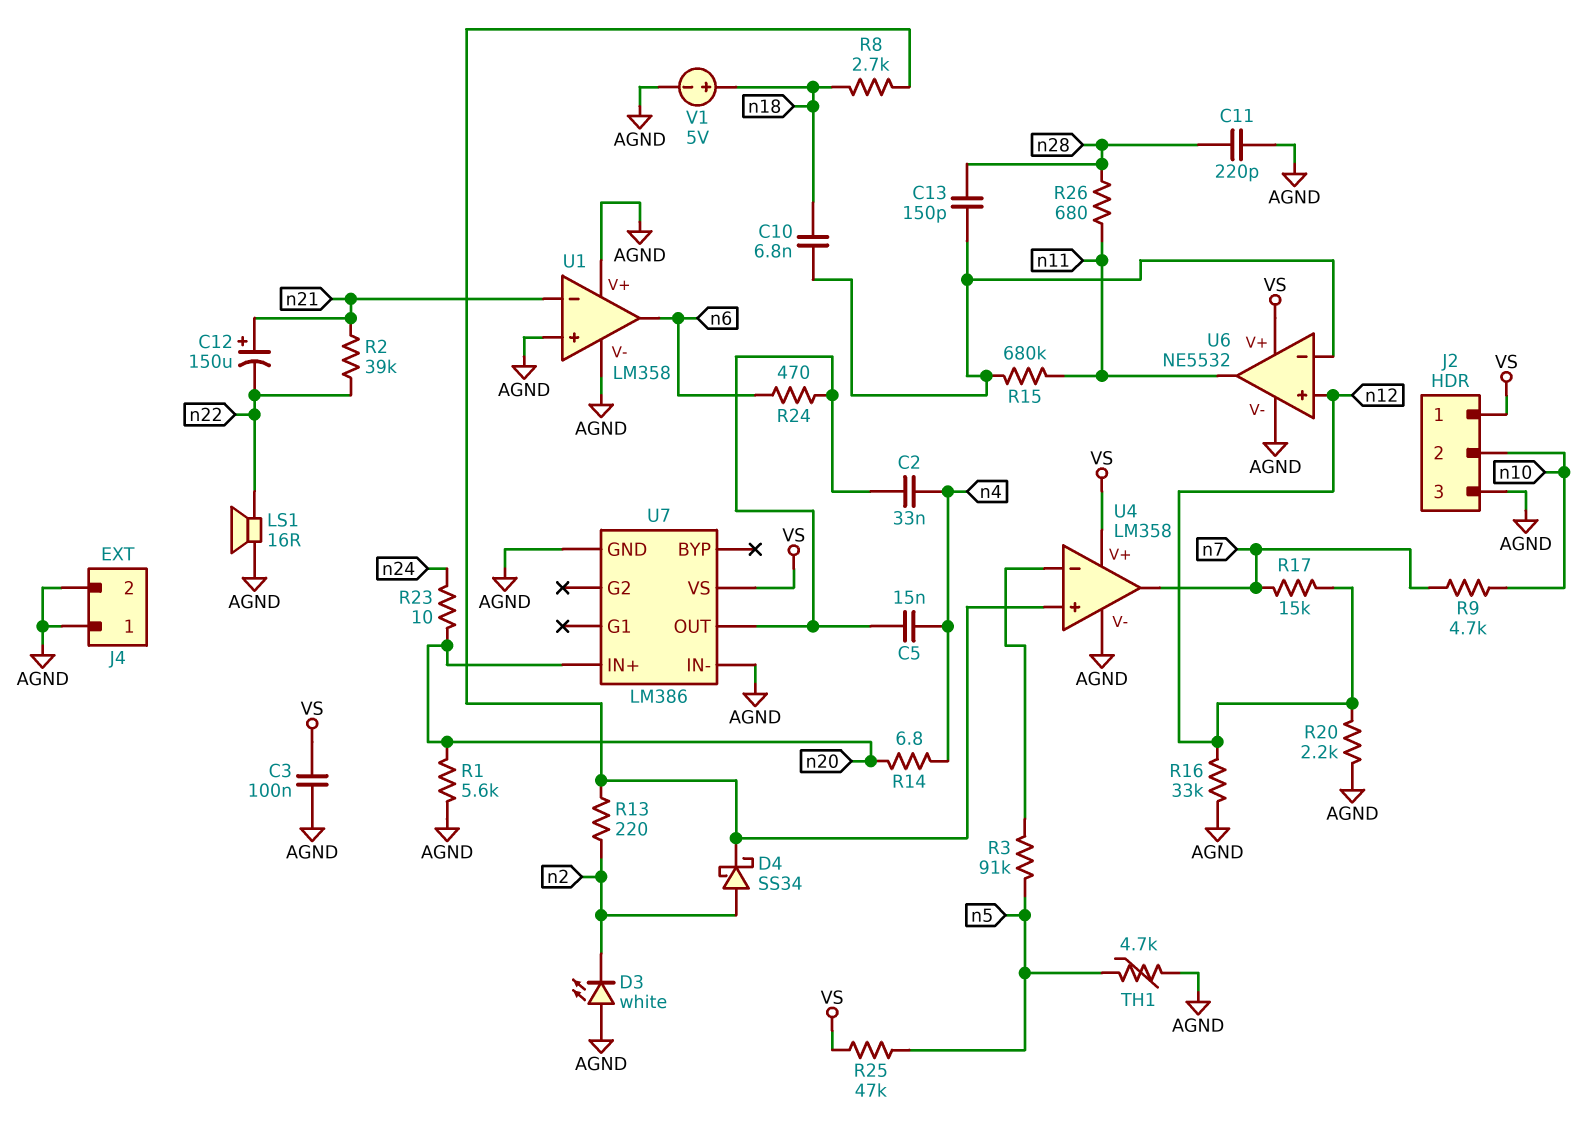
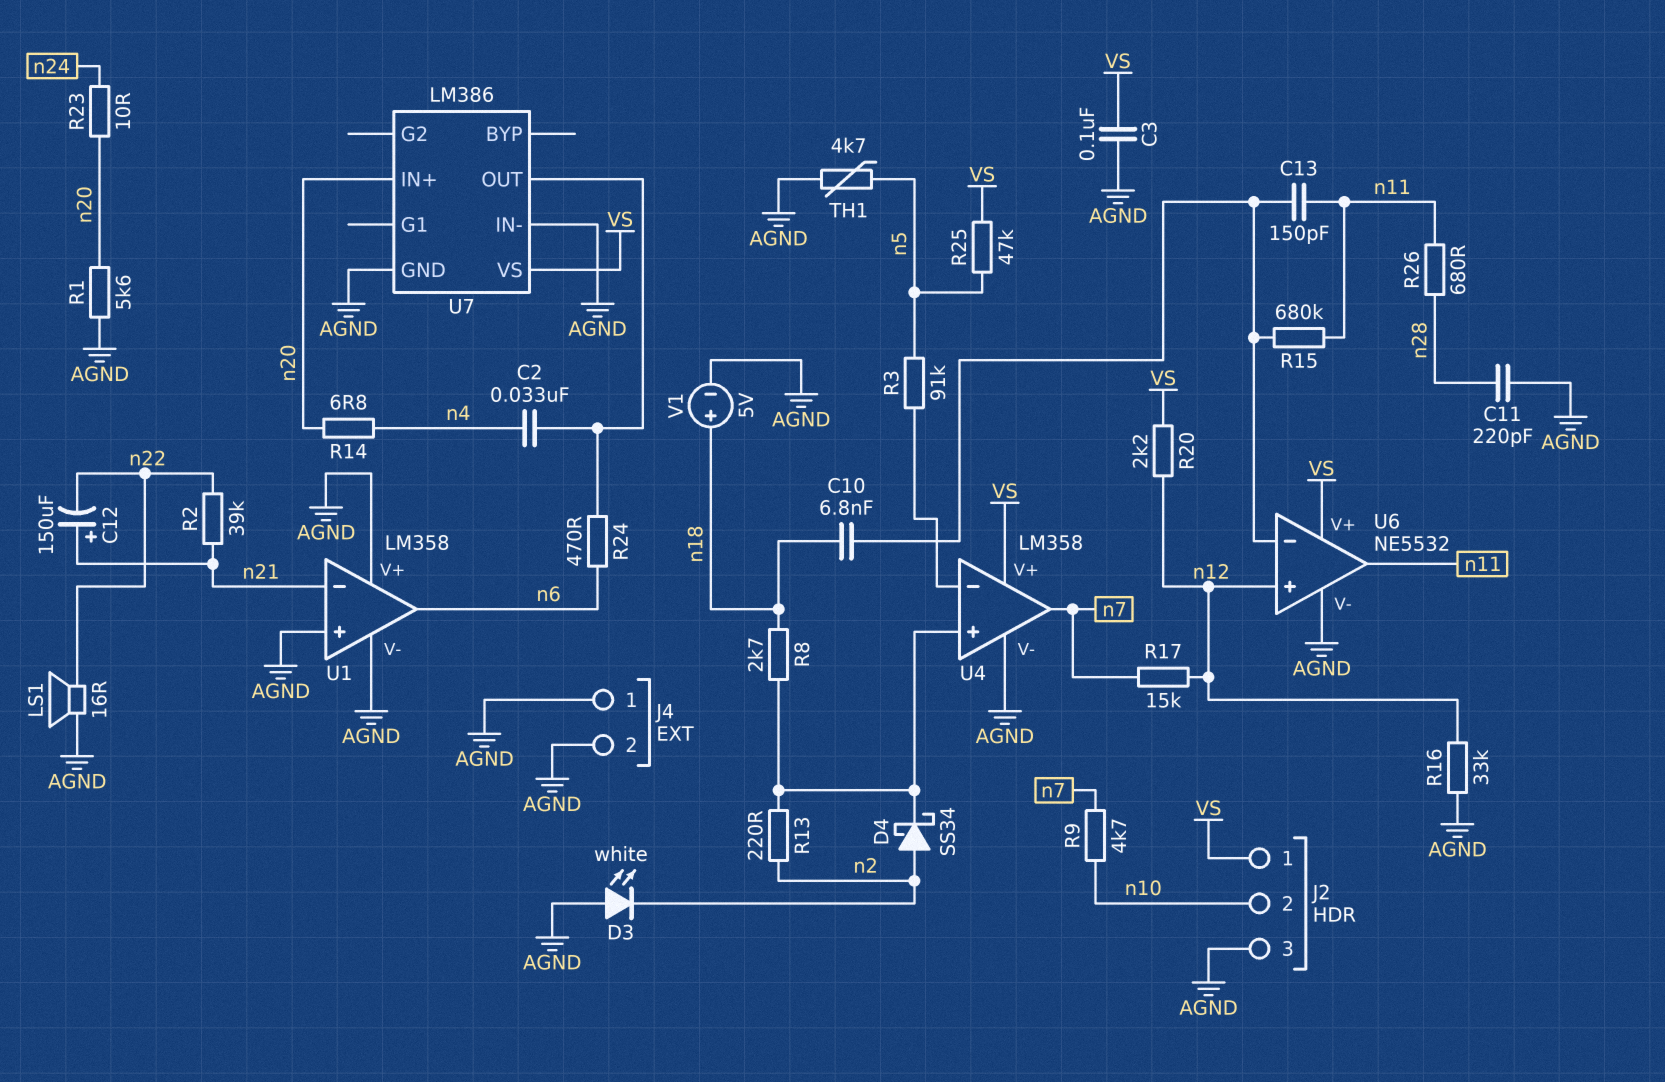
C5: 15nF (U7/OUT, n4) -> none
C13: 150pF (U6/in-, n28) -> 150pF (U6/in-, n11)
R20: 2.2k (AGND, n12) -> 2.2k (VS, n12)

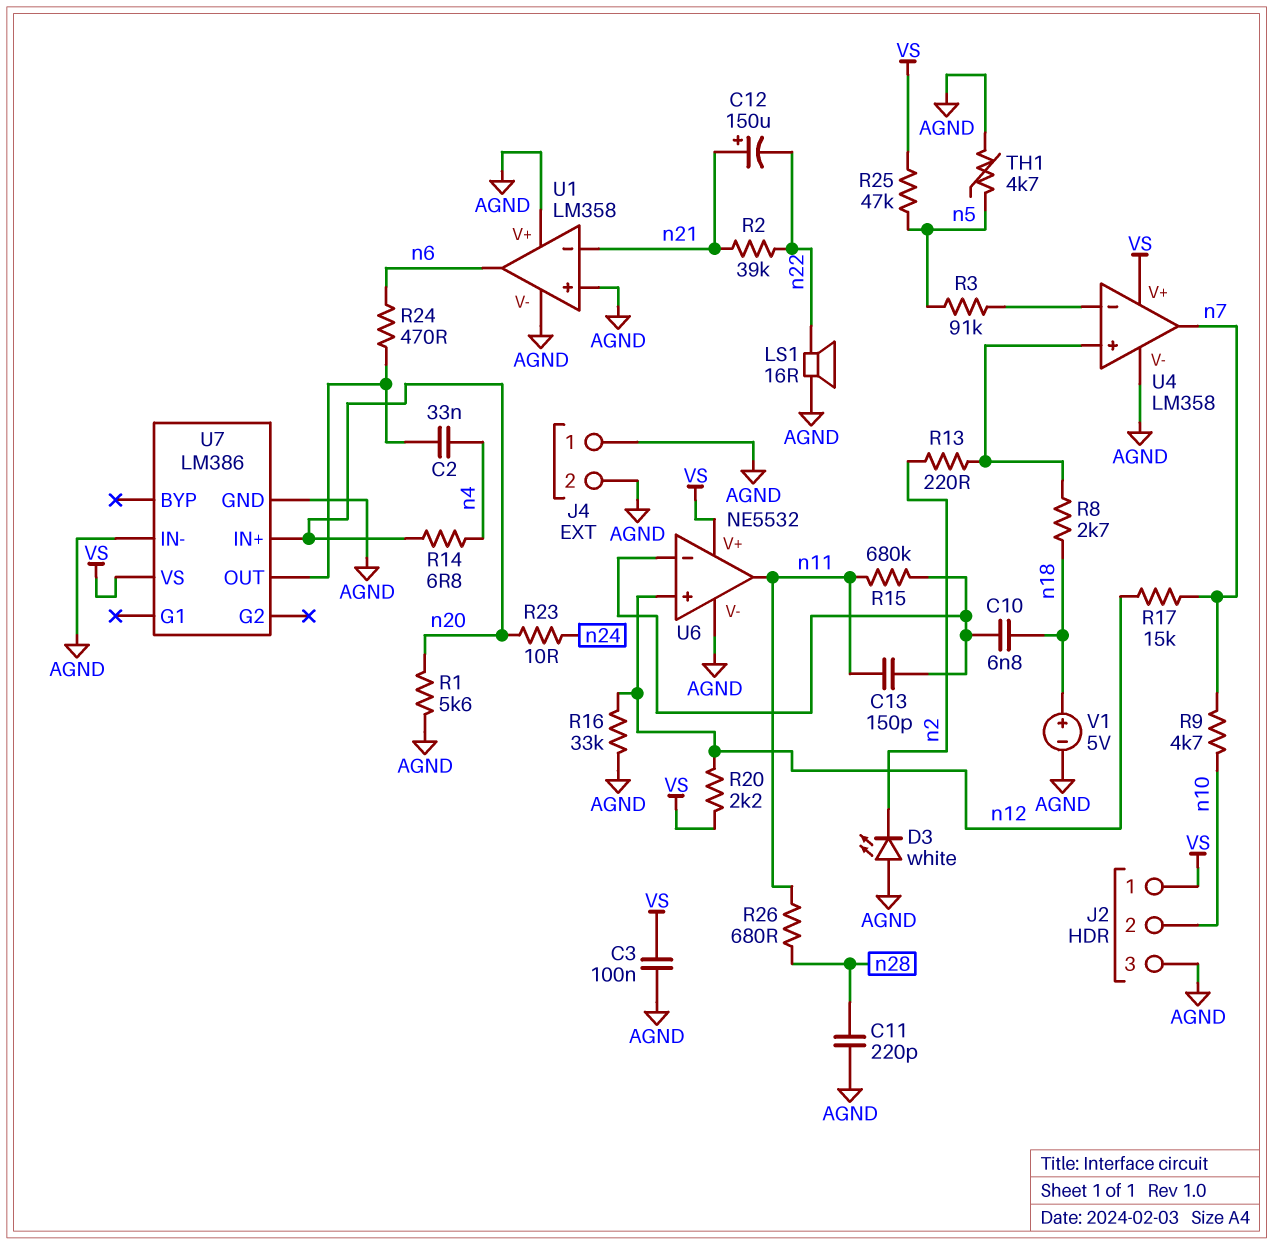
D4: schottky SS34 (A n2, K U4/in+) -> none

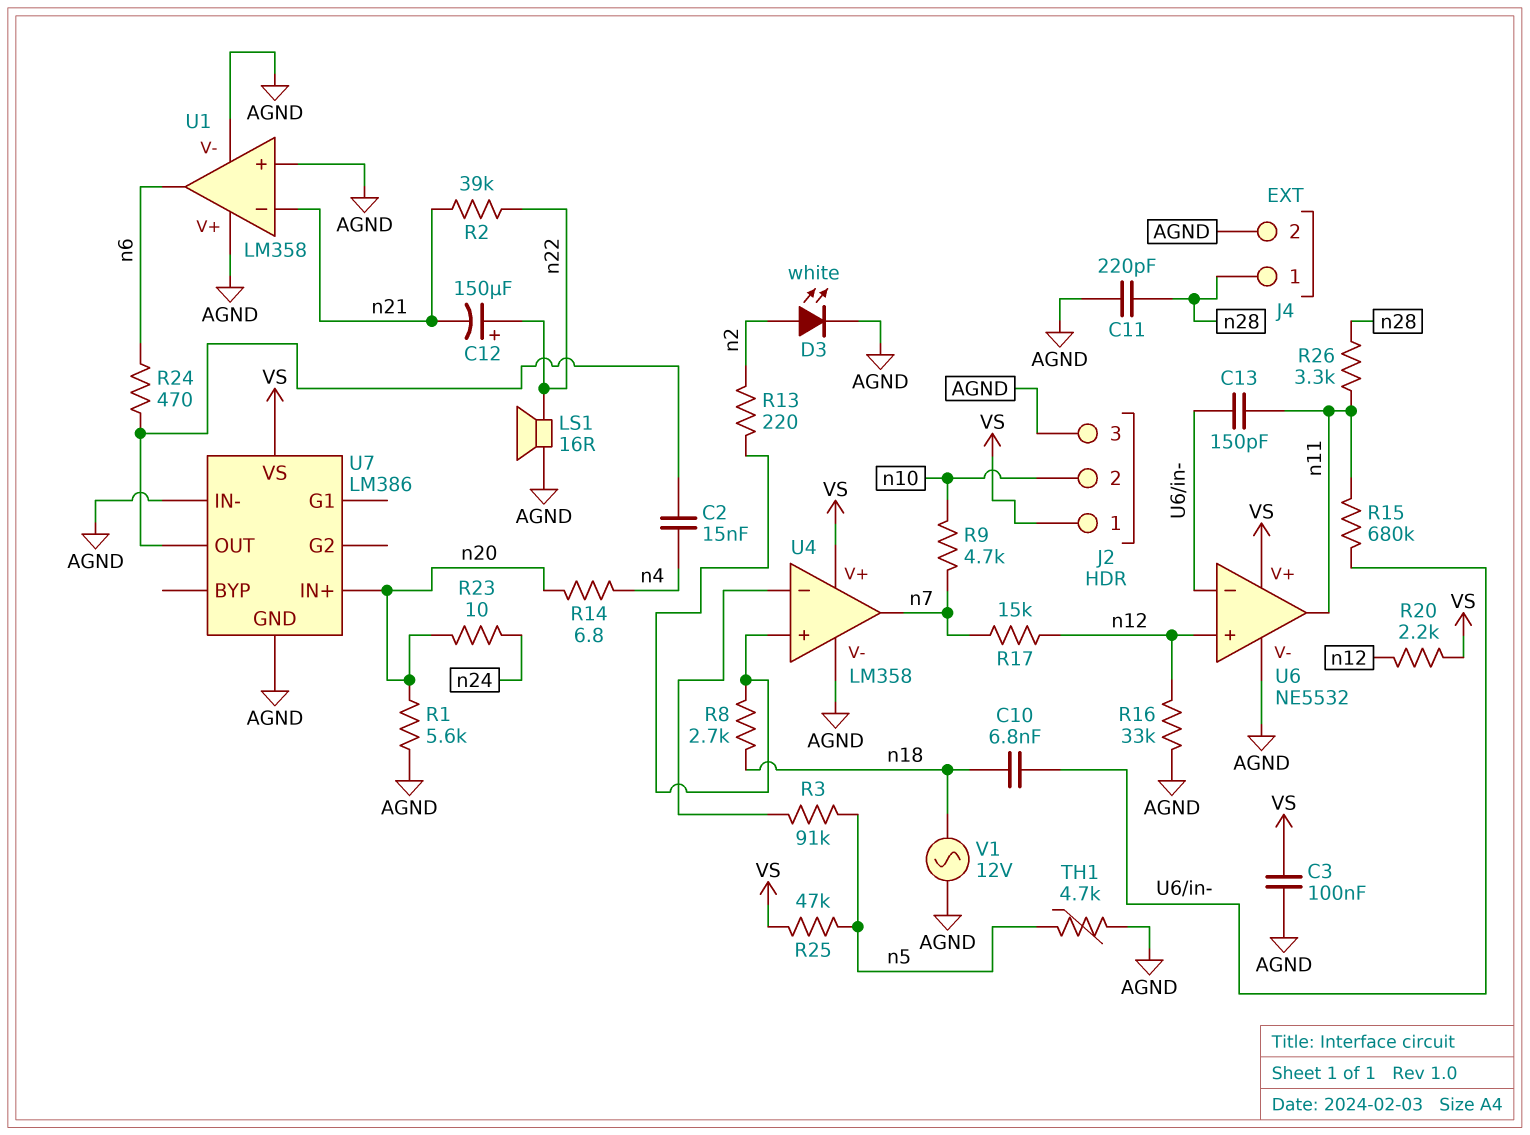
C2: 33nF (U7/OUT, n4) -> 15nF (U7/OUT, n4)
C12: 150uF (plus n21, minus n22) -> 150uF (plus n22, minus n21)
D3: LED white (A AGND, K n2) -> LED white (A n2, K AGND)
J4 pin 1: AGND -> n28
R26: 680 (n11, n28) -> 3.3k (n11, n28)
V1: 5V (plus n18, minus AGND) -> AC 12V (AGND, n18)

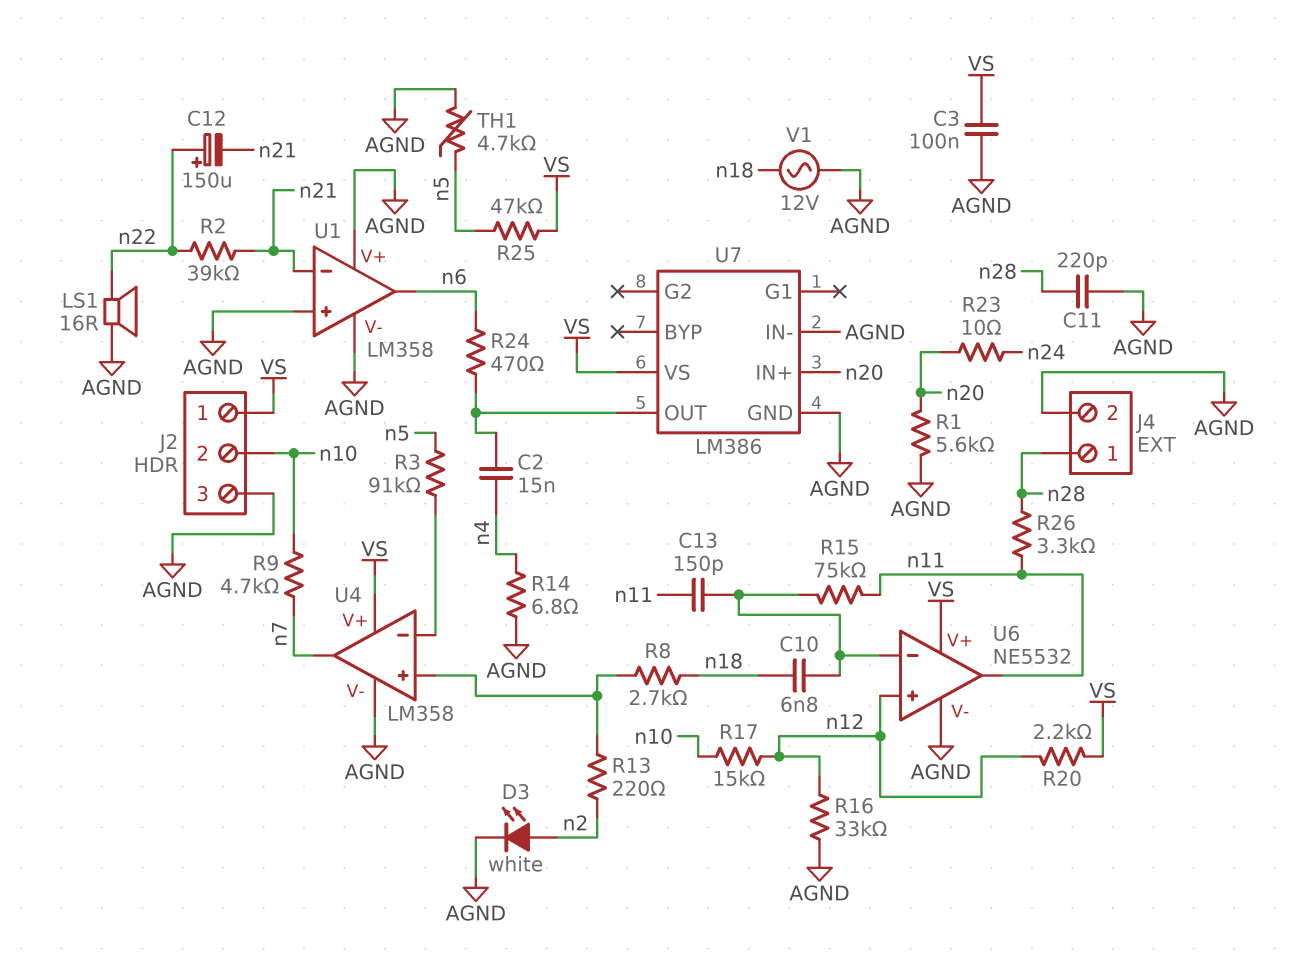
R14: 6.8 (n4, n20) -> 6.8 (AGND, n4)
R15: 680k (U6/in-, n11) -> 75k (U6/in-, n11)
R17: 15k (n7, n12) -> 15k (n10, n12)

